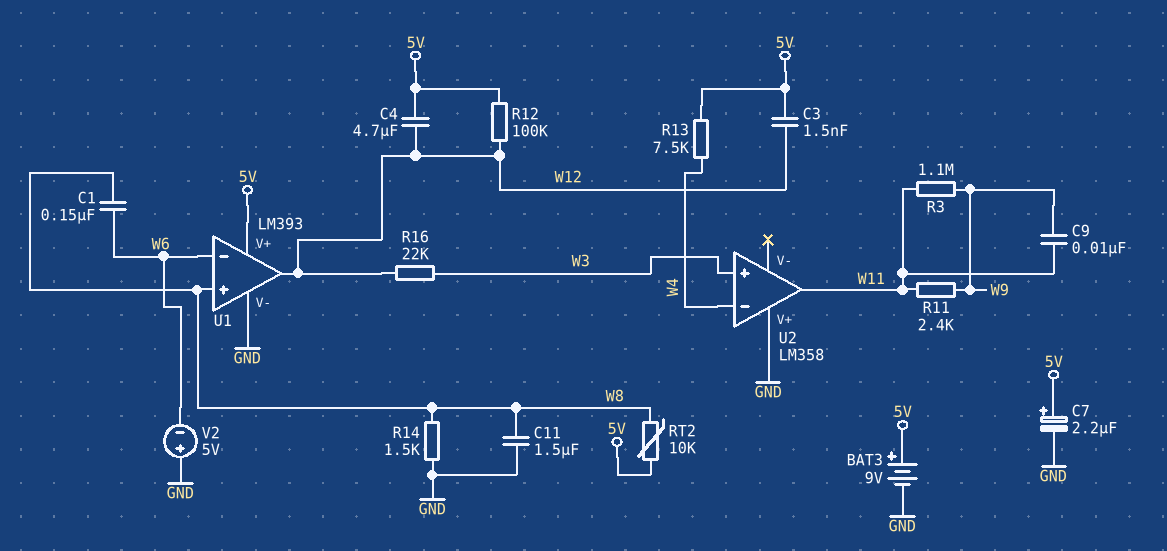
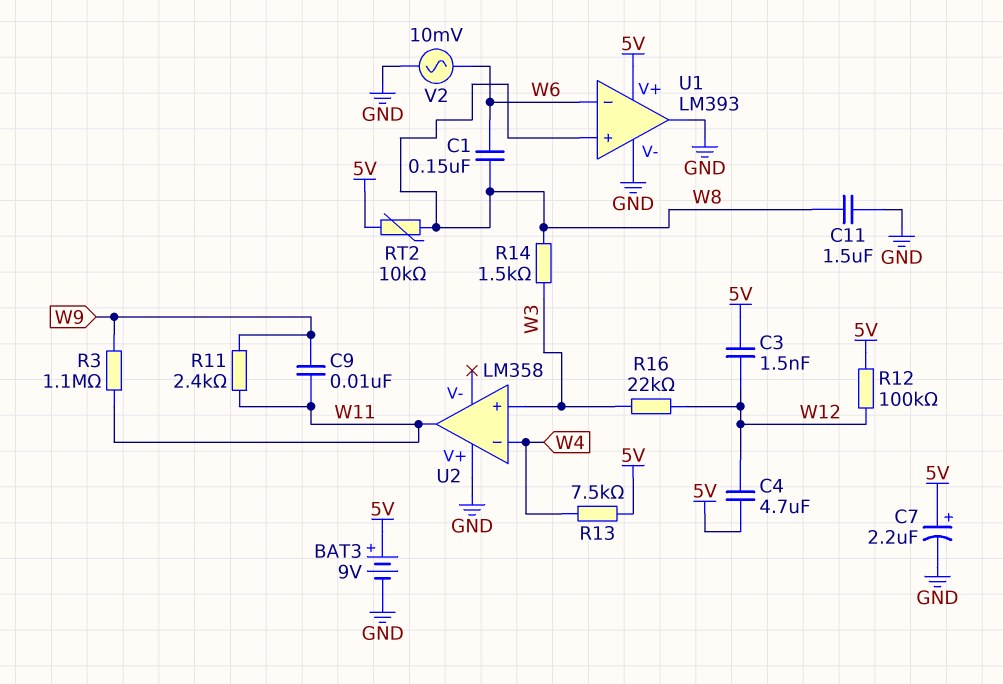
R14: 1.5k (GND, W8) -> 1.5k (W3, W8)
U1 pin out: W12 -> GND
V2: 5V (plus GND, minus W6) -> AC 10mV (GND, W6)

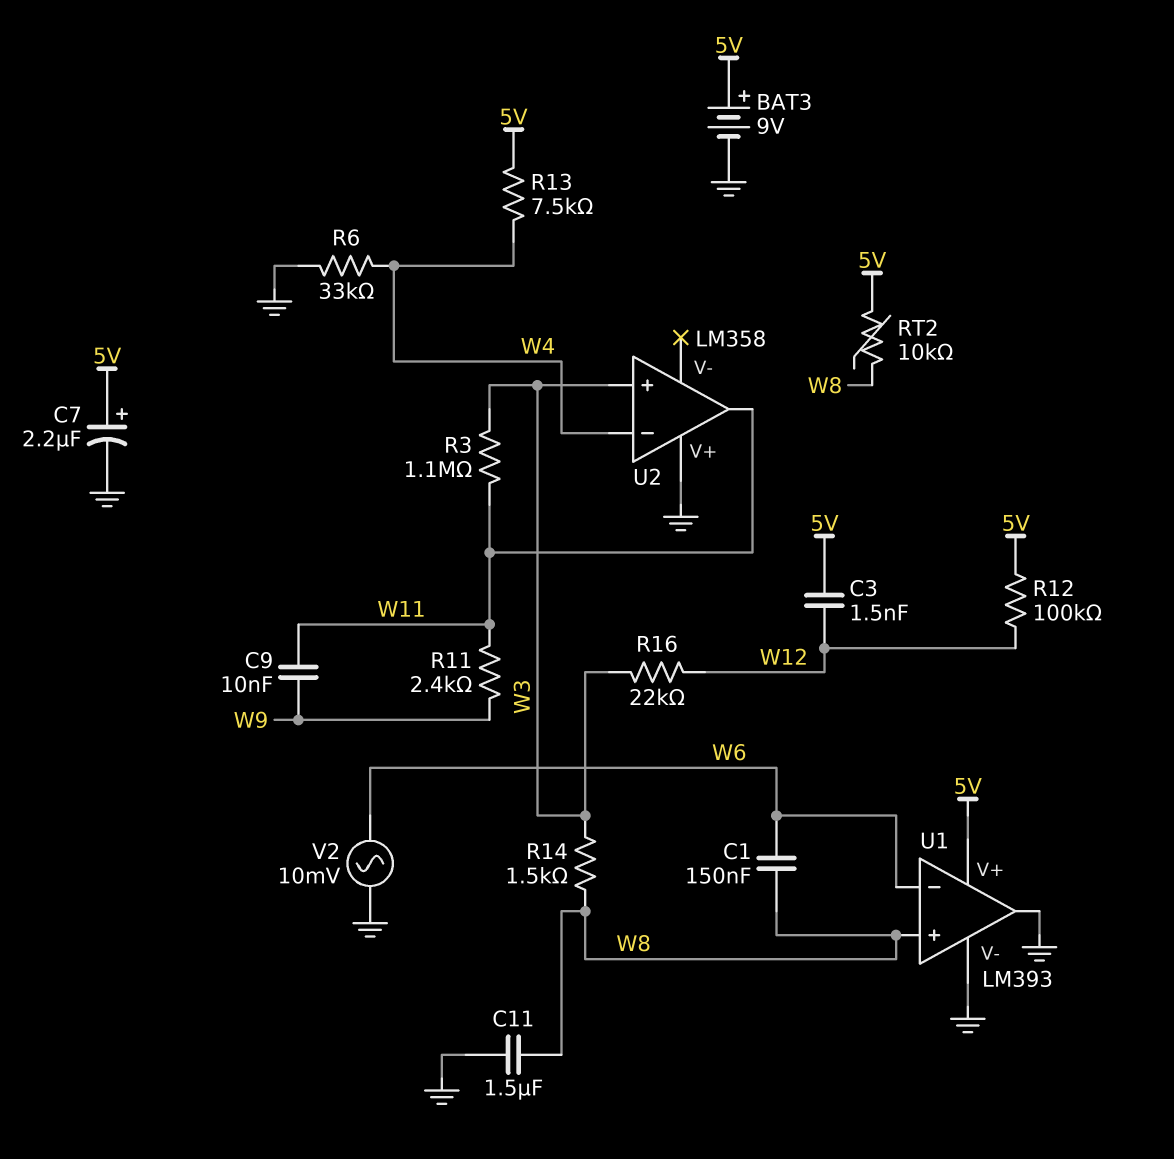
C4: 4.7uF (5V, W12) -> none
R3: 1.1M (W9, W11) -> 1.1M (W3, W11)
R6: none -> 33k (GND, W4)

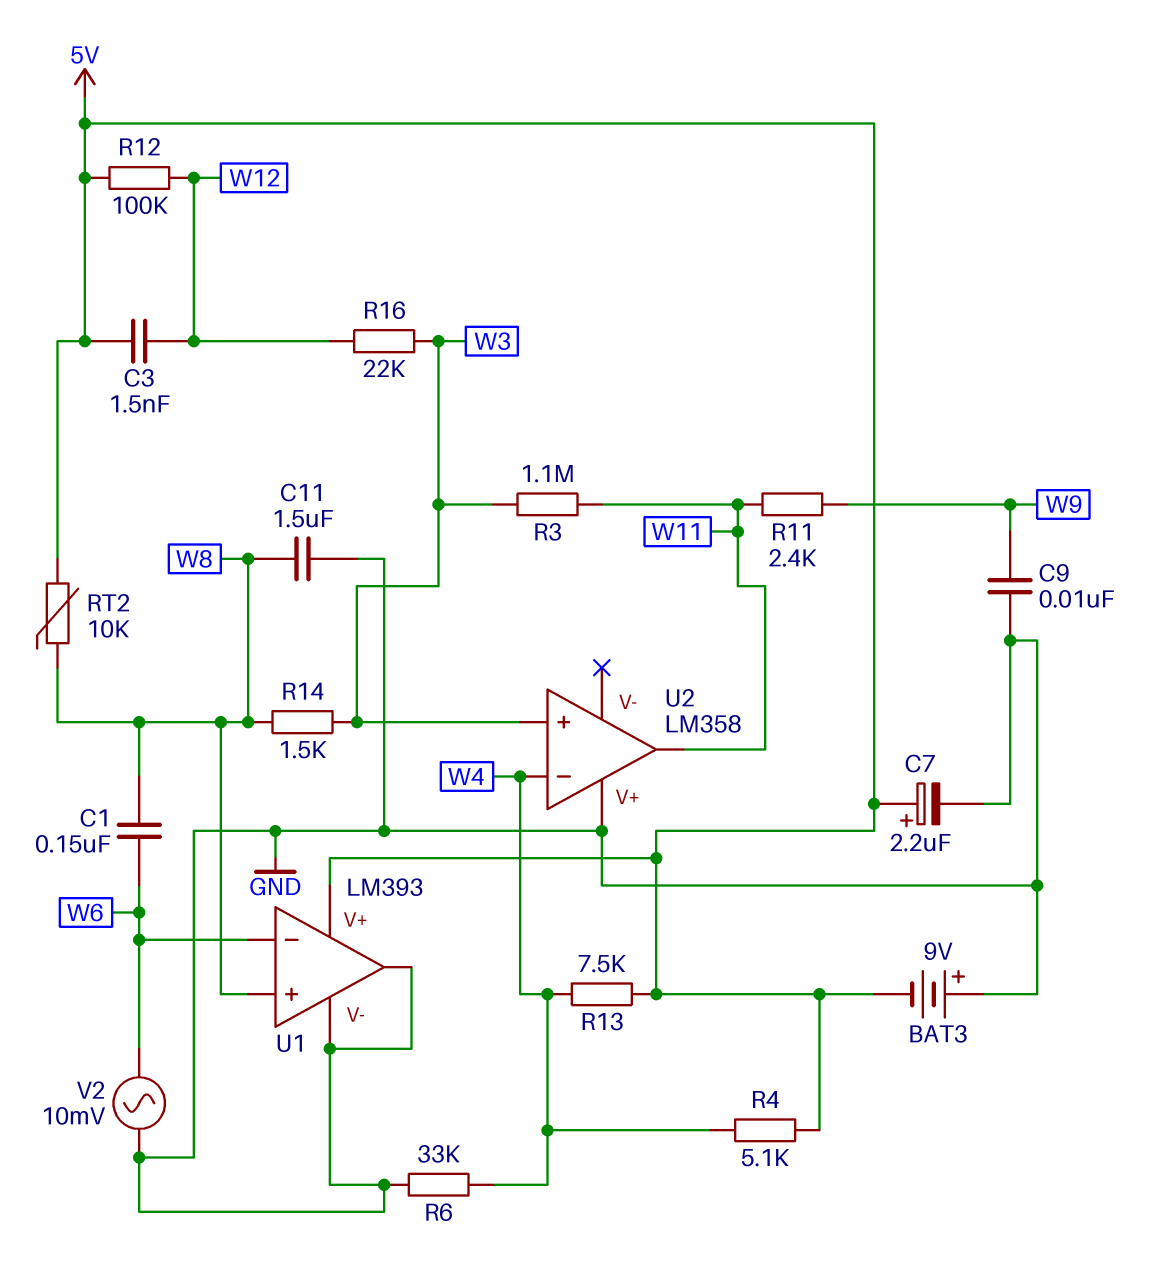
BAT3: 9V (plus 5V, minus GND) -> 9V (plus GND, minus 5V)
C9: 10nF (W9, W11) -> 10nF (GND, W9)
R4: none -> 5.1k (5V, W4)

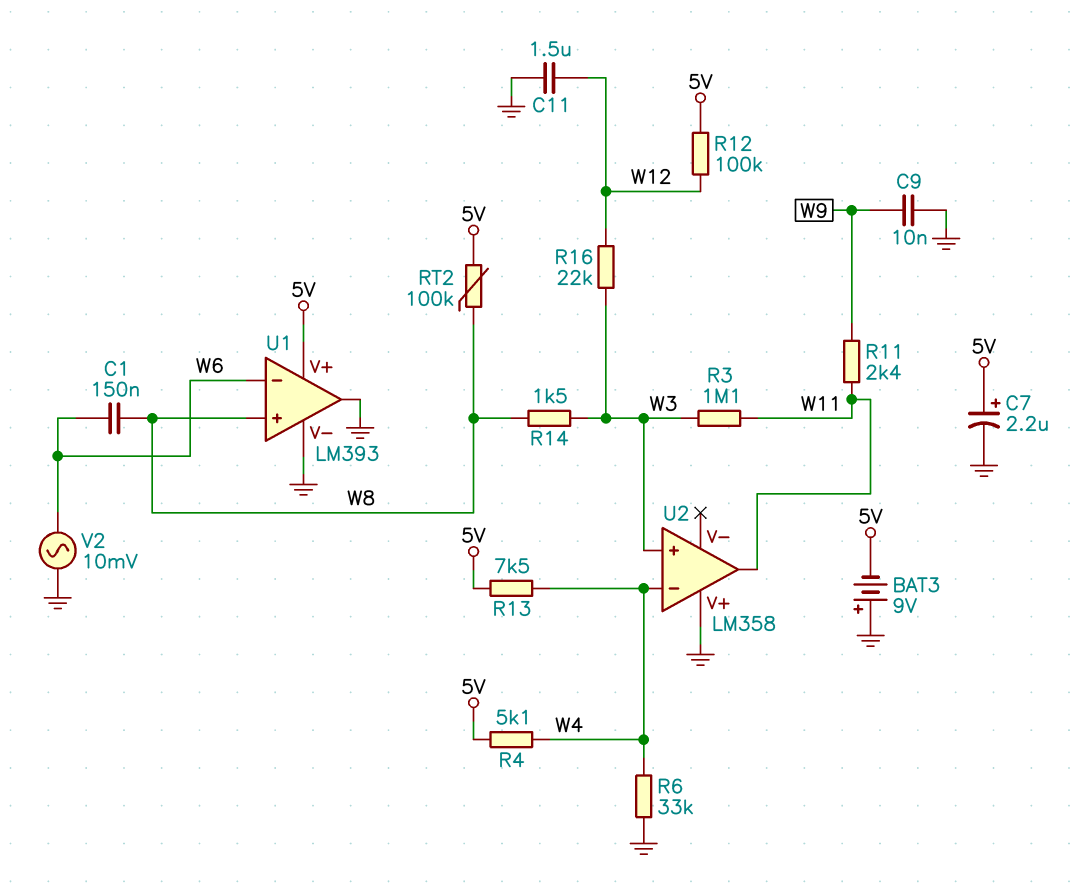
C3: 1.5nF (5V, W12) -> none
C11: 1.5uF (GND, W8) -> 1.5uF (GND, W12)
RT2: 10k (5V, W8) -> 100k (5V, W8)

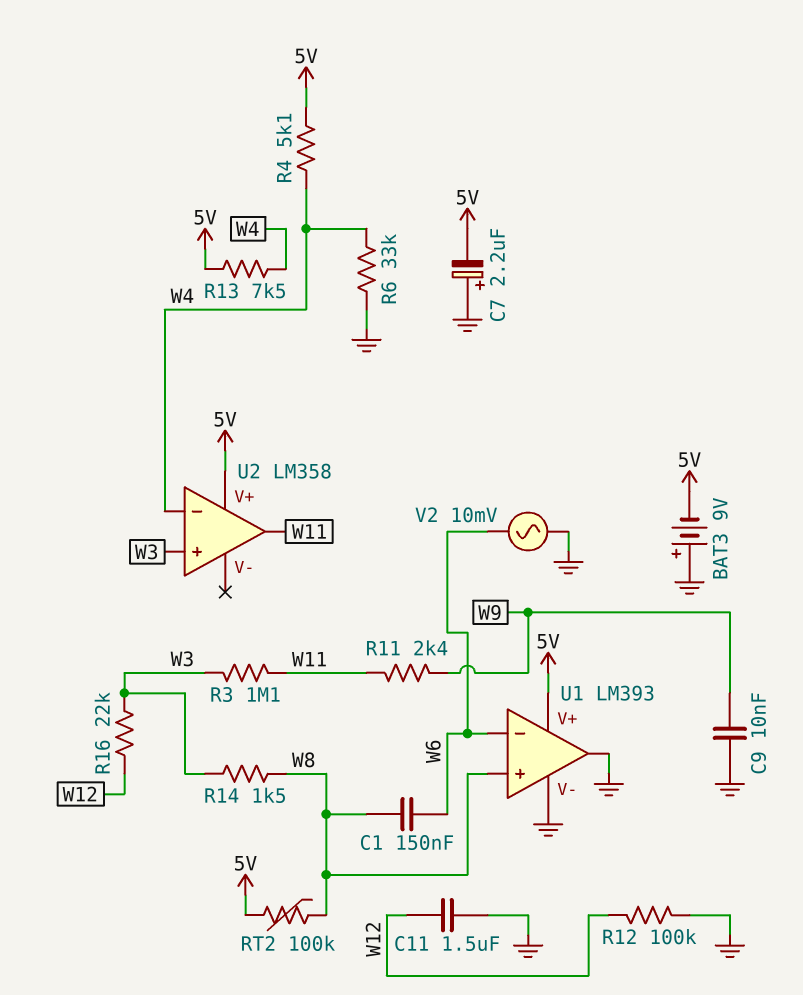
C7: 2.2uF (plus 5V, minus GND) -> 2.2uF (plus GND, minus 5V)
R12: 100k (5V, W12) -> 100k (GND, W12)
U2 pin V+: GND -> 5V

